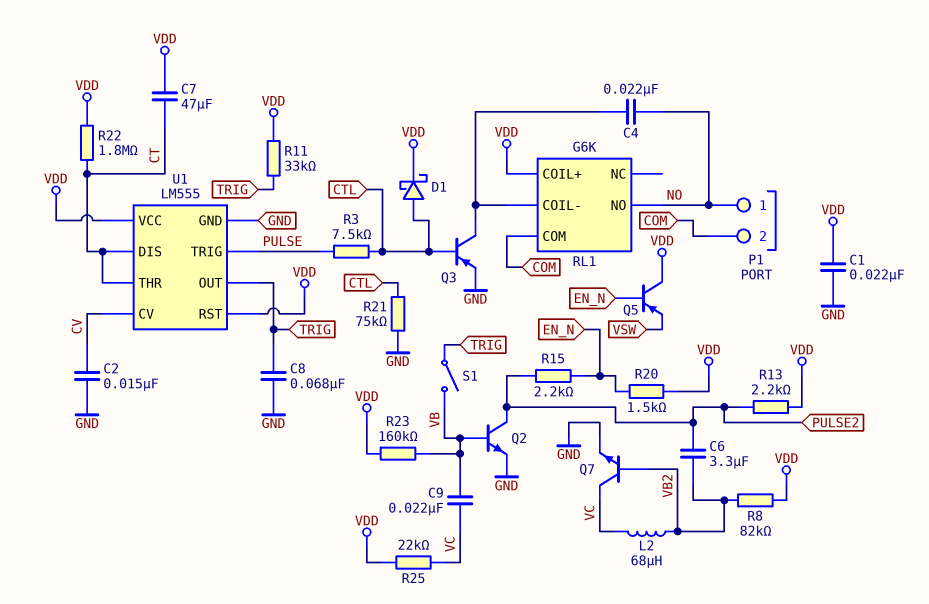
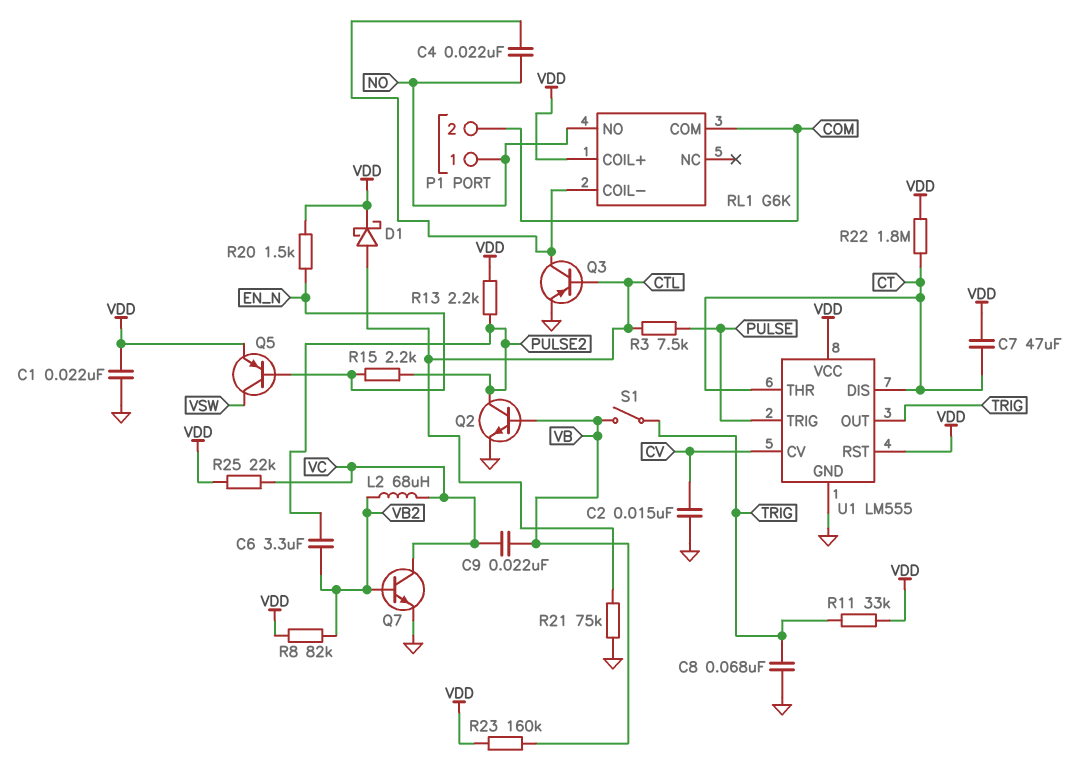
Q5: PNP (B EN_N, C VDD, E VSW) -> PNP (B EN_N, C VSW, E VDD)

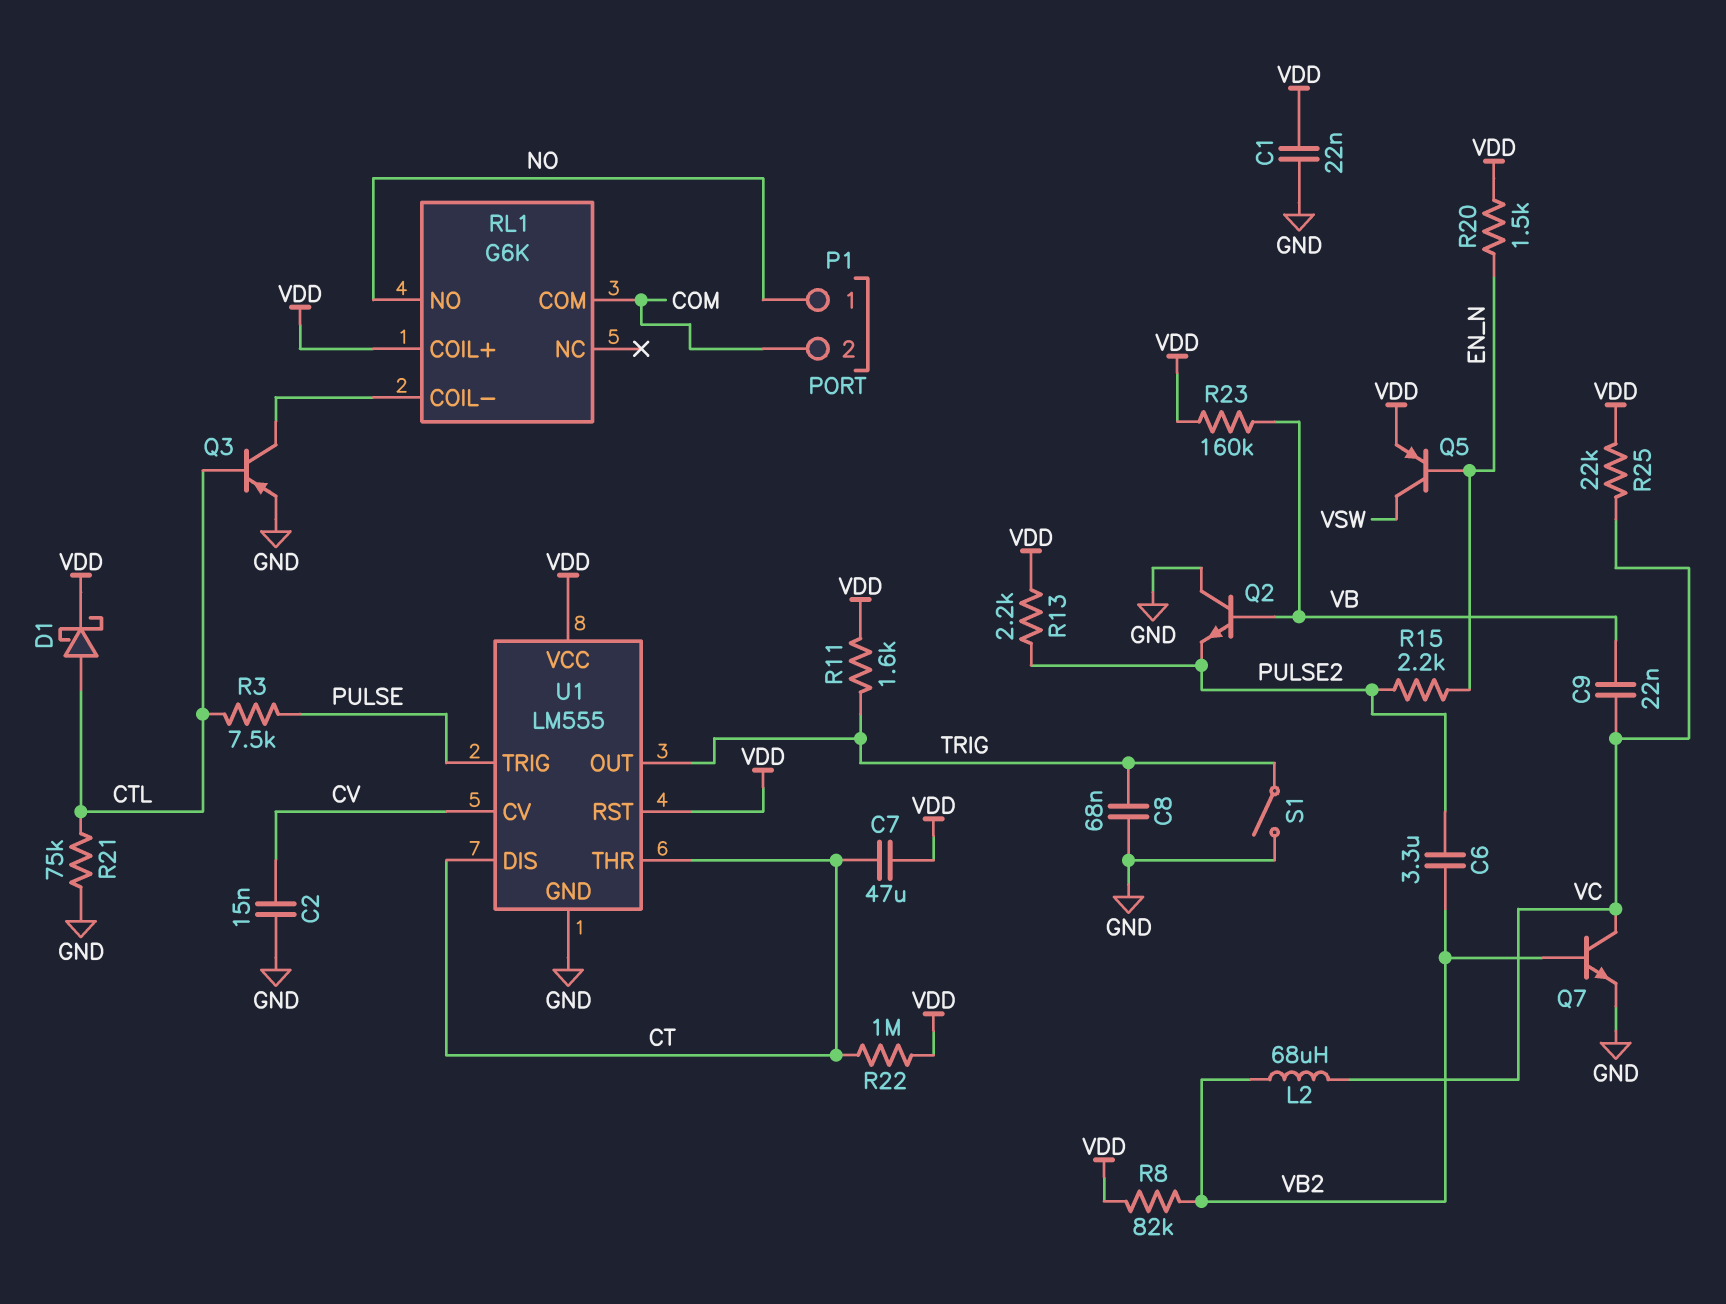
C4: 22nF (NO, RL1/COIL-) -> none
Q2: NPN (B VB, C PULSE2, E GND) -> NPN (B VB, C GND, E PULSE2)
R11: 33k (TRIG, VDD) -> 1.6k (TRIG, VDD)
R22: 1.8M (CT, VDD) -> 1M (CT, VDD)
S1: switch (TRIG, VB) -> switch (GND, TRIG)

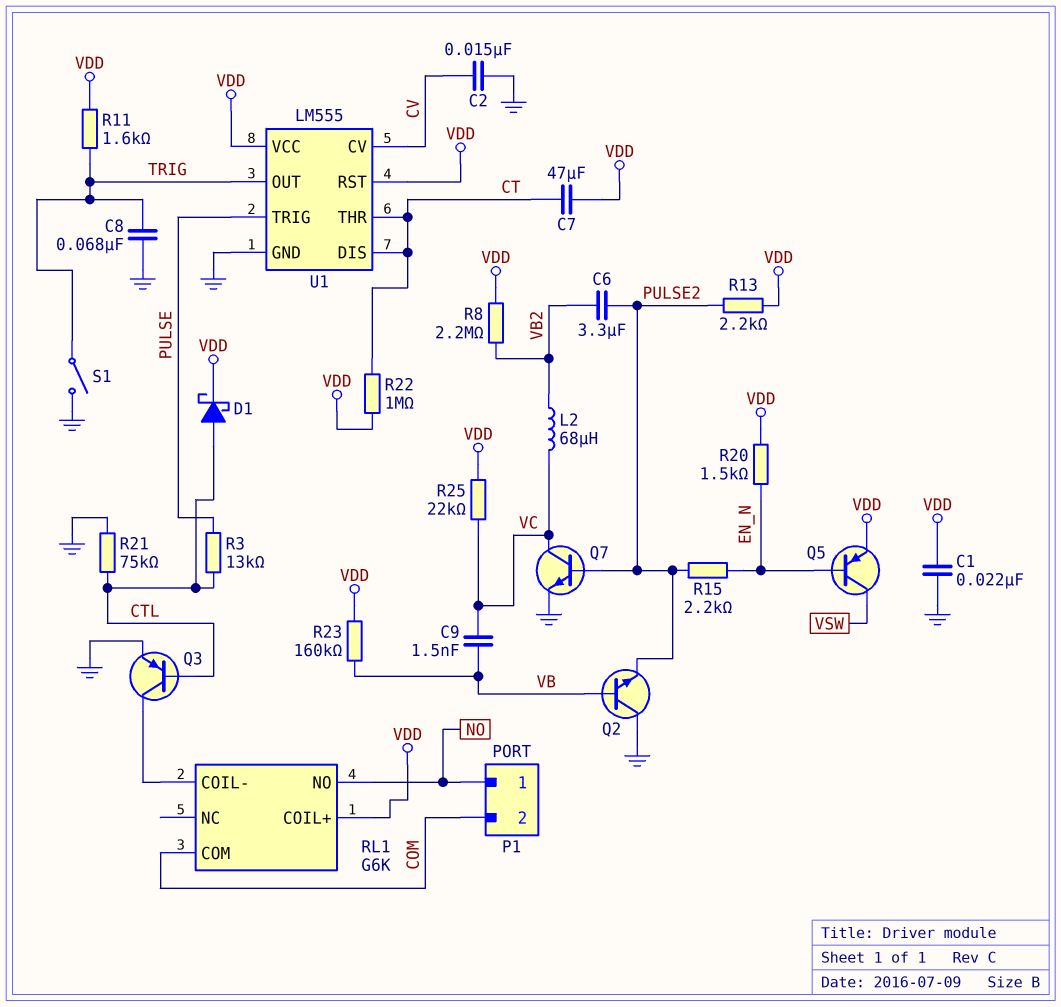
C9: 22nF (VB, VC) -> 1.5nF (VB, VC)
Q7: NPN (B VB2, C VC, E GND) -> NPN (B PULSE2, C VC, E GND)
R3: 7.5k (CTL, PULSE) -> 13k (CTL, PULSE)
R8: 82k (VB2, VDD) -> 2.2M (VB2, VDD)

